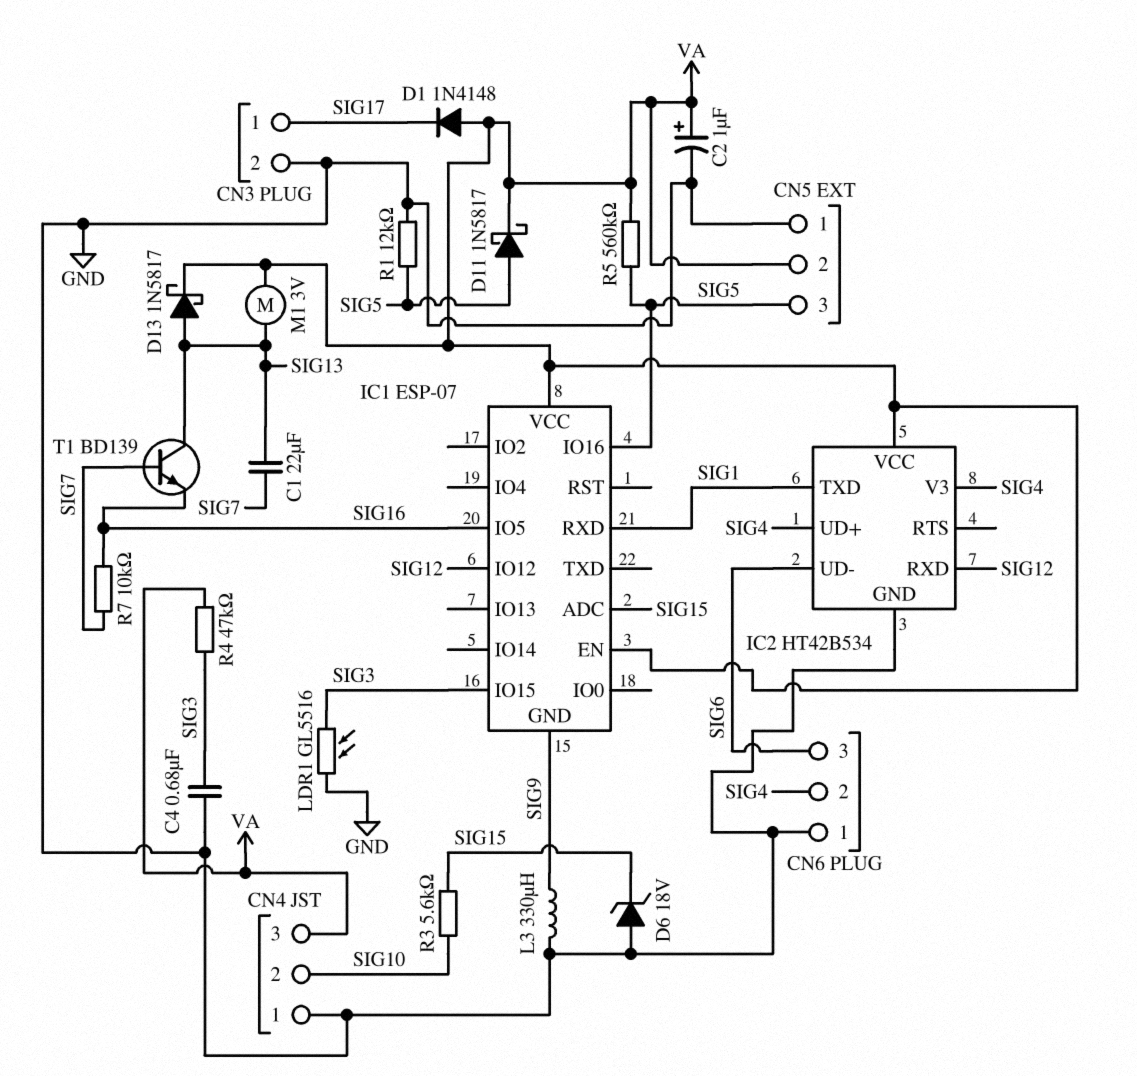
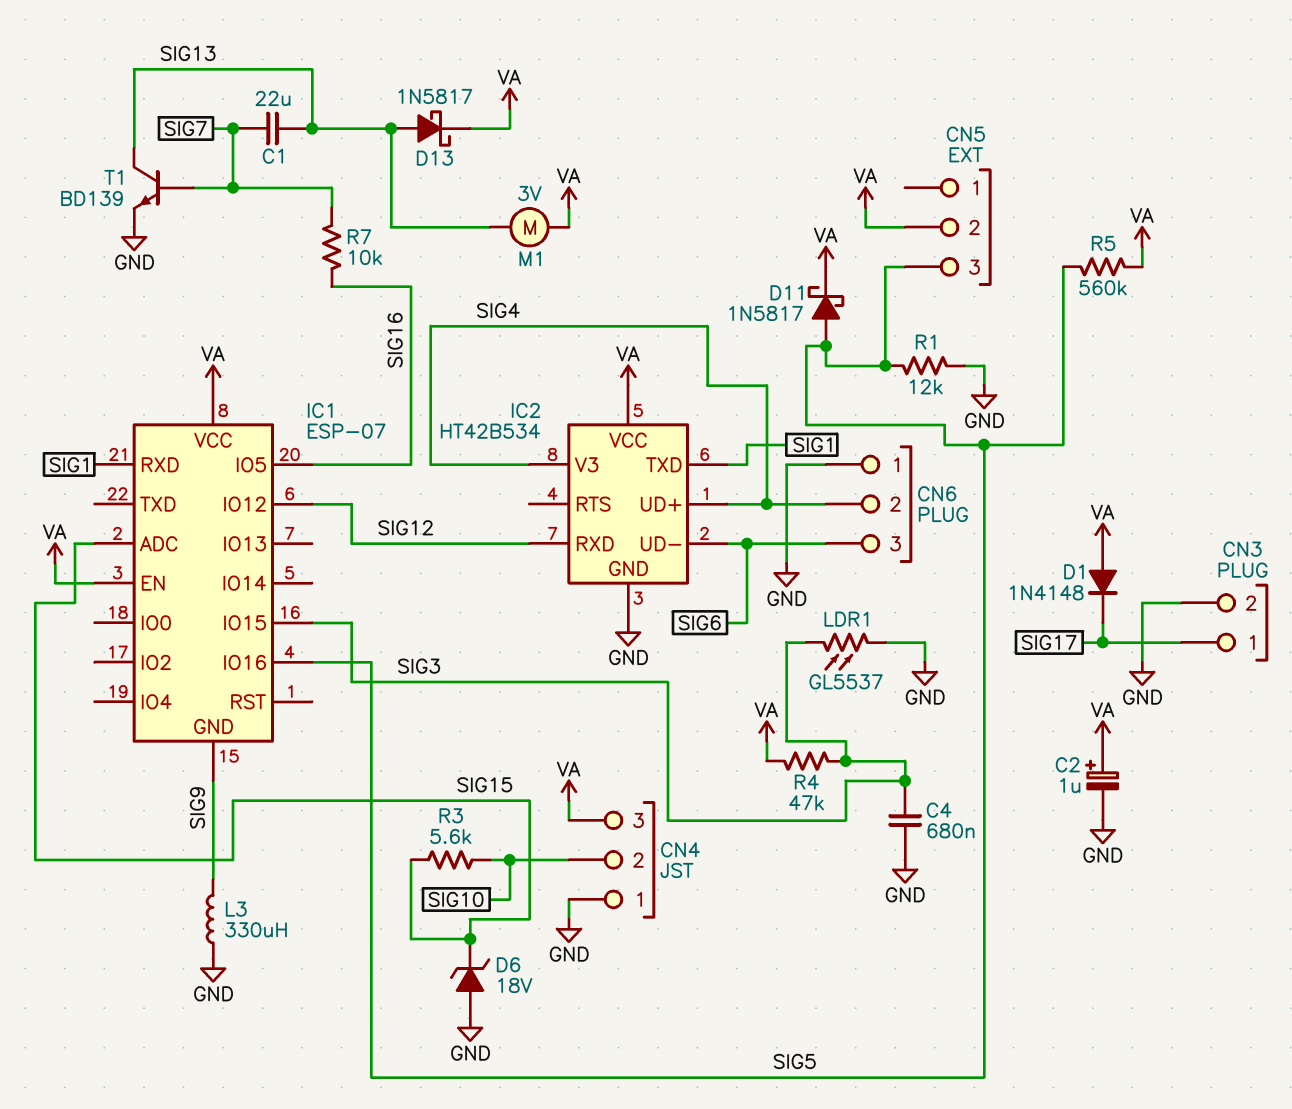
CN5 pin 1: GND -> none
LDR1: GL5516 (GND, SIG3) -> GL5537 (GND, SIG3)
T1: NPN BD139 (B SIG7, C SIG13, E SIG16) -> NPN BD139 (B SIG7, C SIG13, E GND)

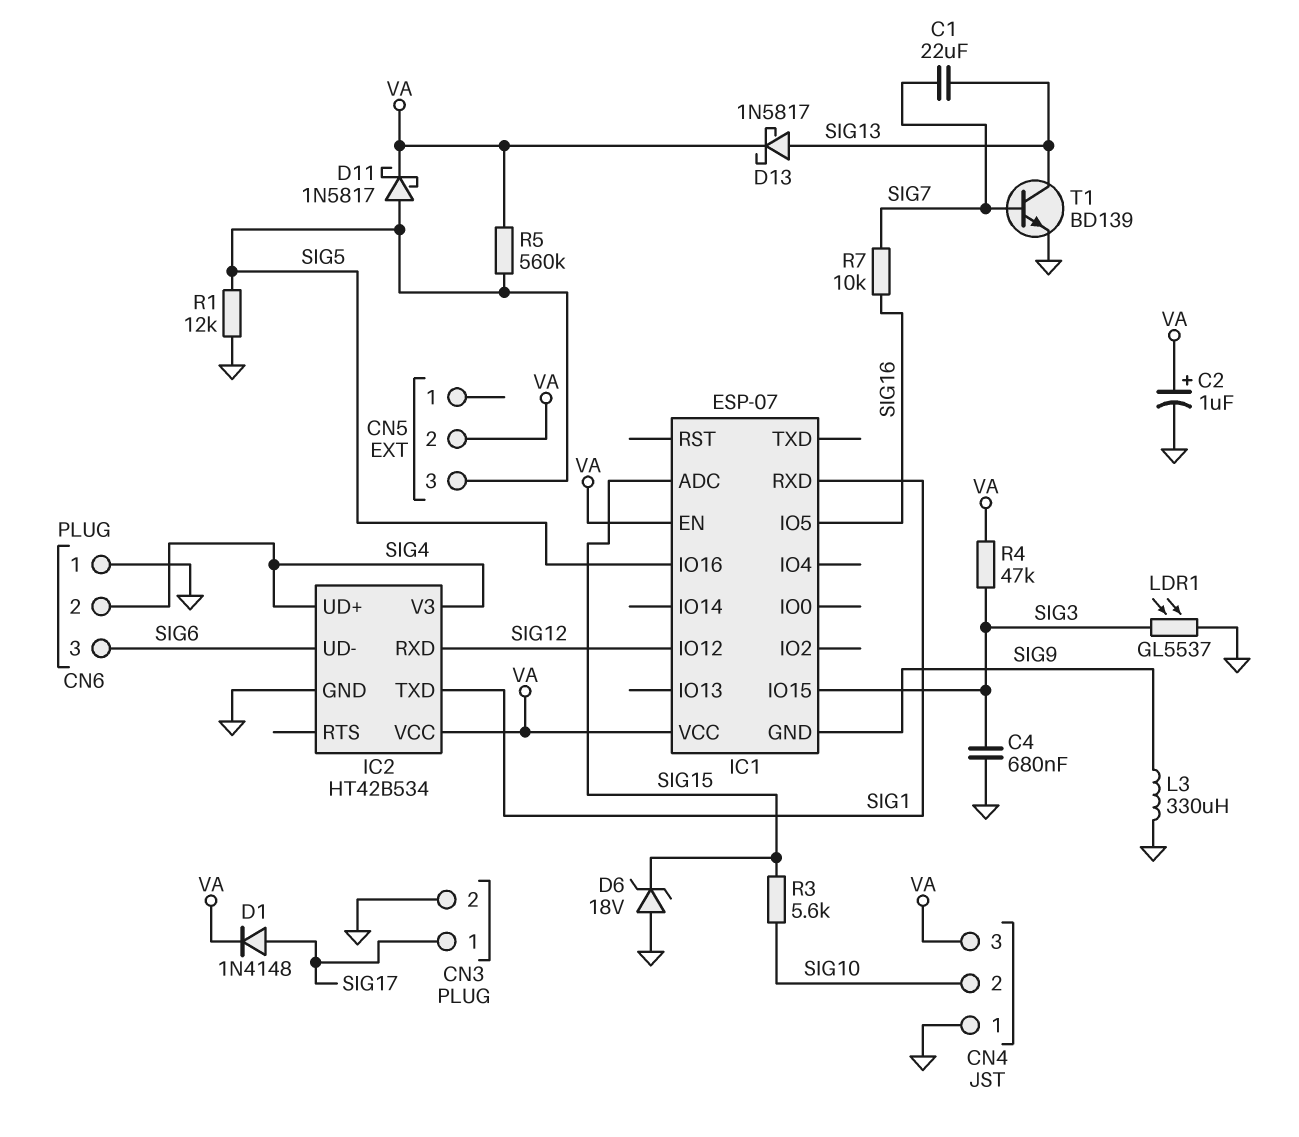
D1: diode 1N4148 (A VA, K SIG17) -> diode 1N4148 (A SIG17, K VA)
M1: motor 3V (SIG13, VA) -> none

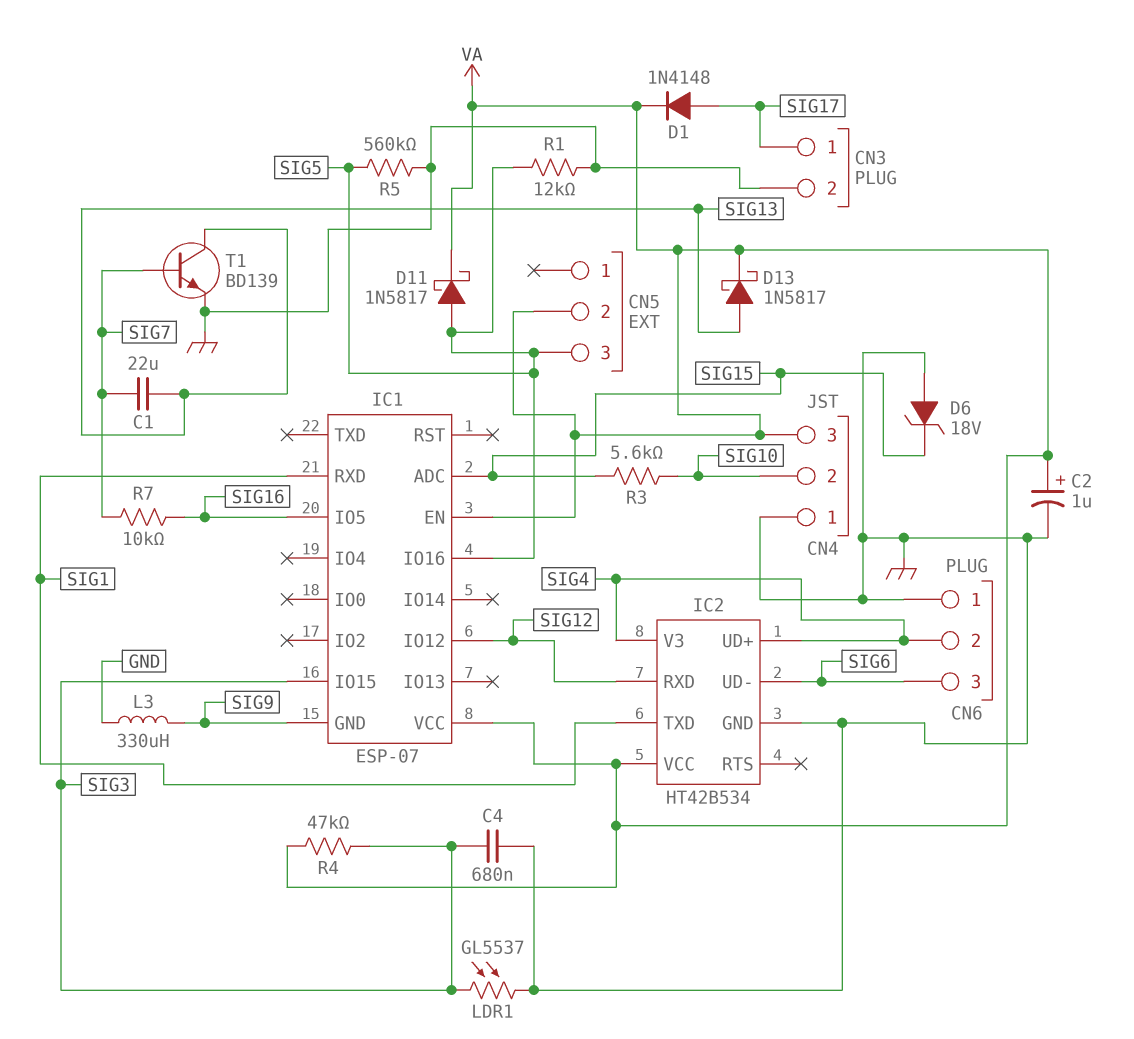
R5: 560k (SIG5, VA) -> 560k (GND, SIG5)

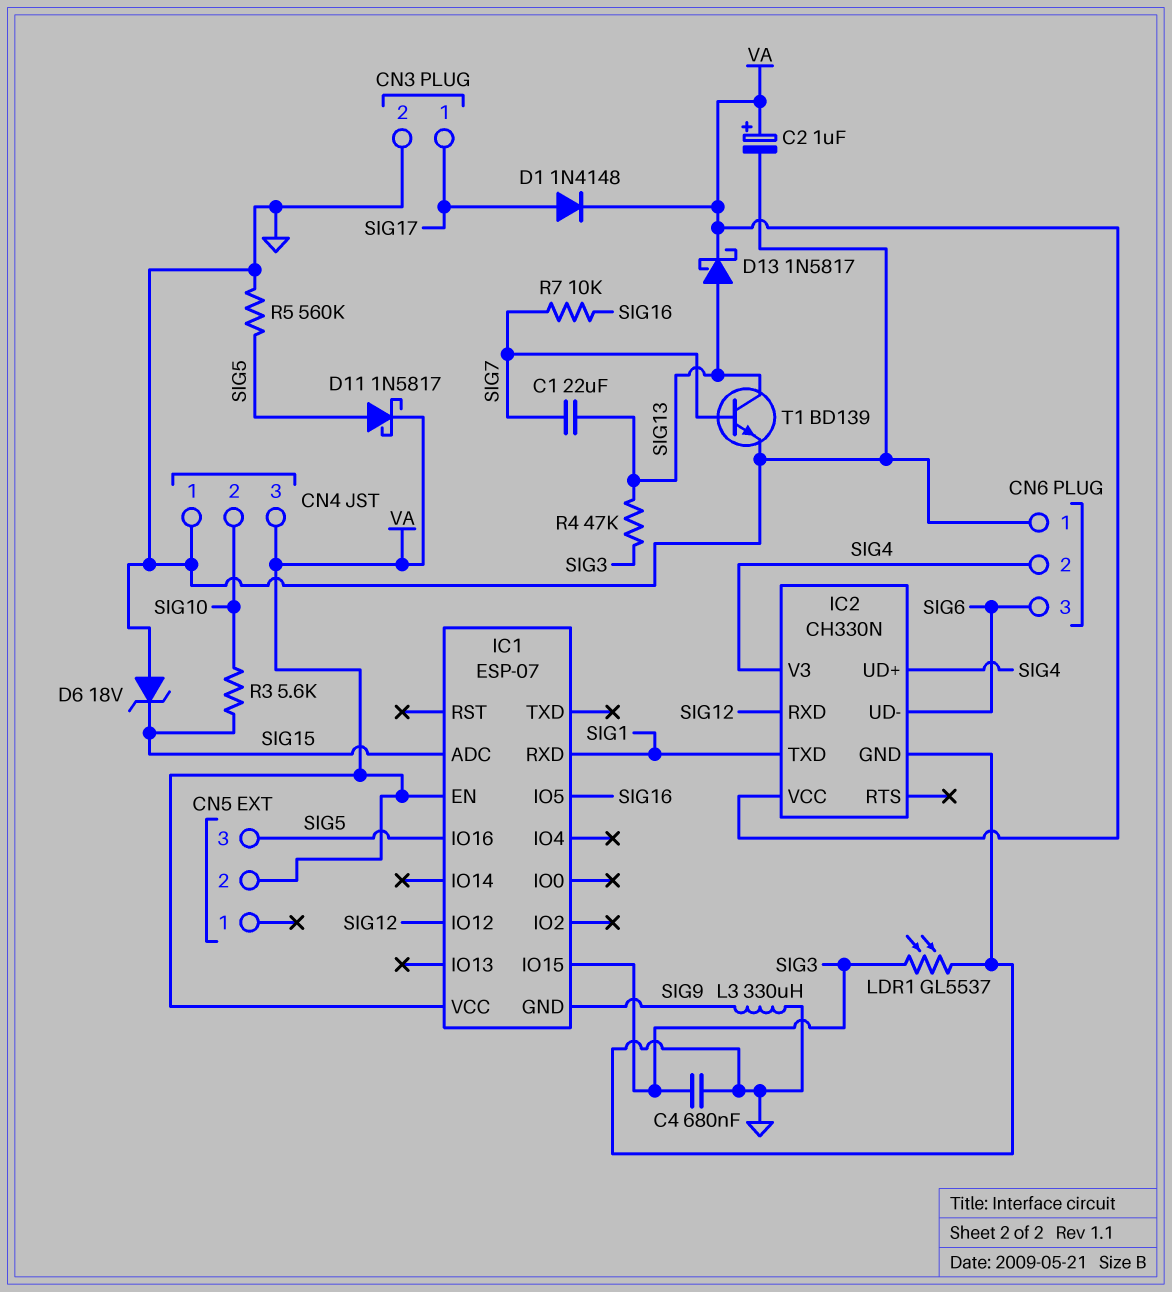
IC2: HT42B534 -> CH330N
R1: 12k (GND, SIG5) -> none
R4: 47k (SIG3, VA) -> 47k (SIG3, SIG13)

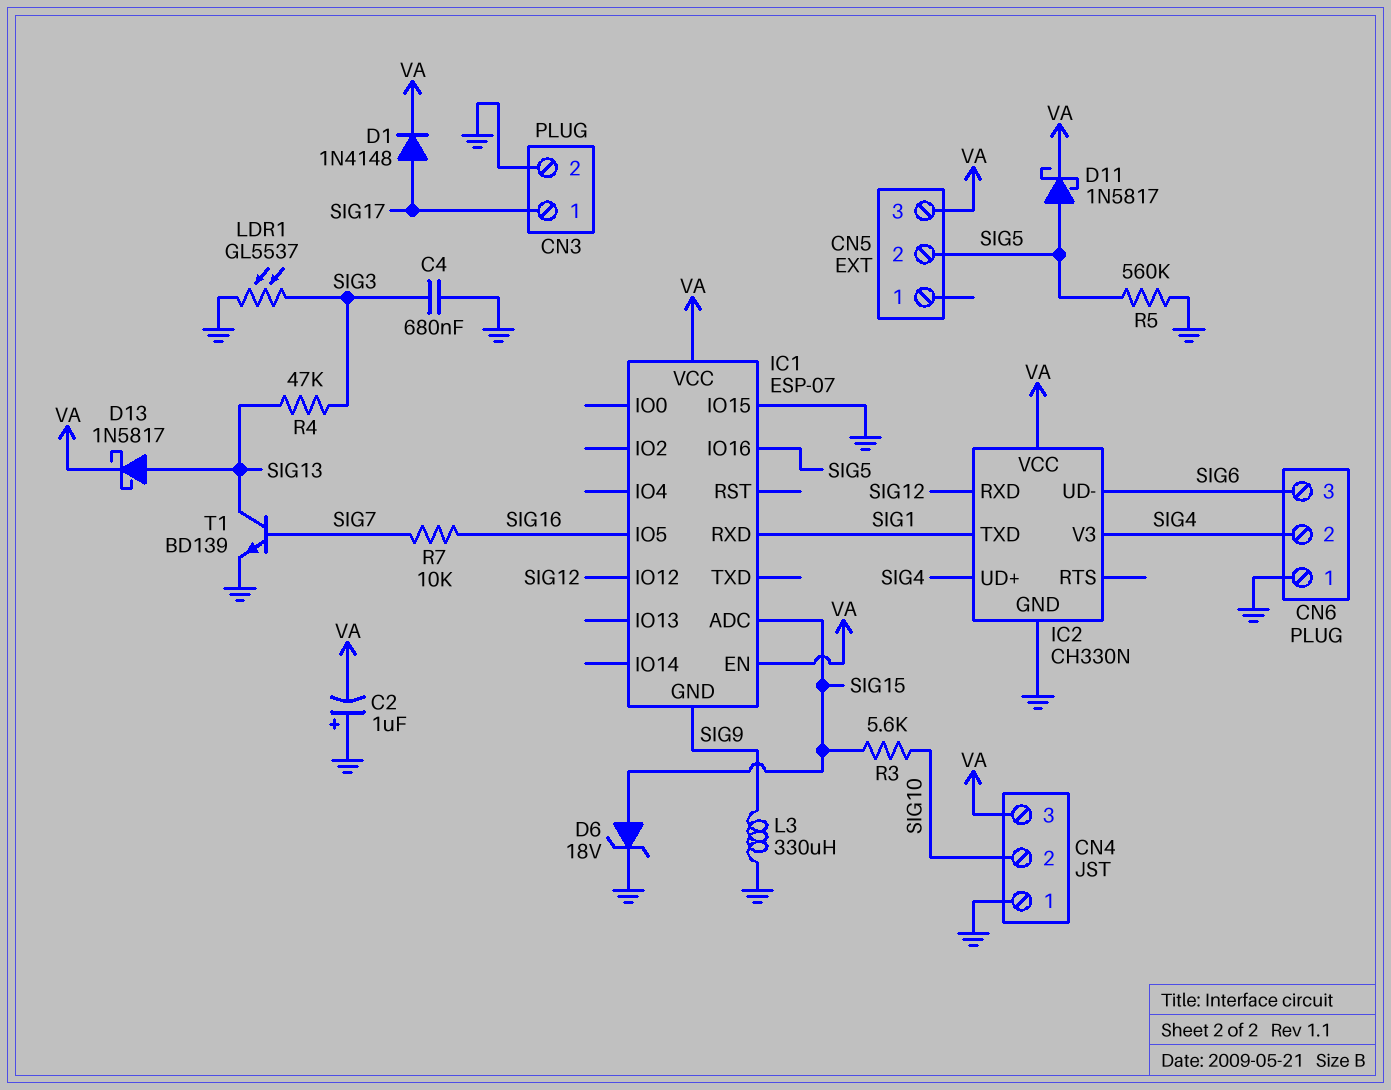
C1: 22uF (SIG7, SIG13) -> none
C2: 1uF (plus VA, minus GND) -> 1uF (plus GND, minus VA)
CN5 pin 2: VA -> SIG5
CN5 pin 3: SIG5 -> VA
D6: zener 18V (A GND, K SIG15) -> zener 18V (A SIG15, K GND)
IC1 pin IO15: SIG3 -> GND

